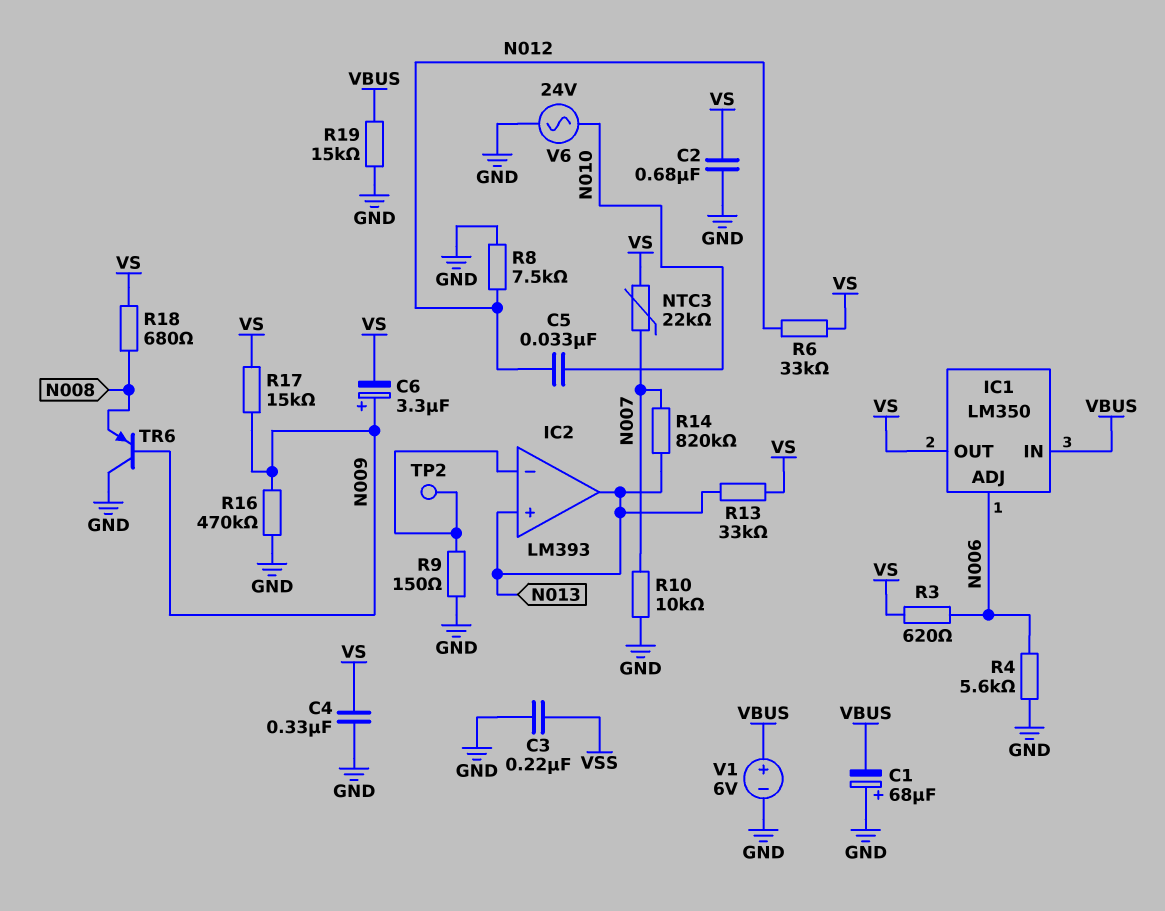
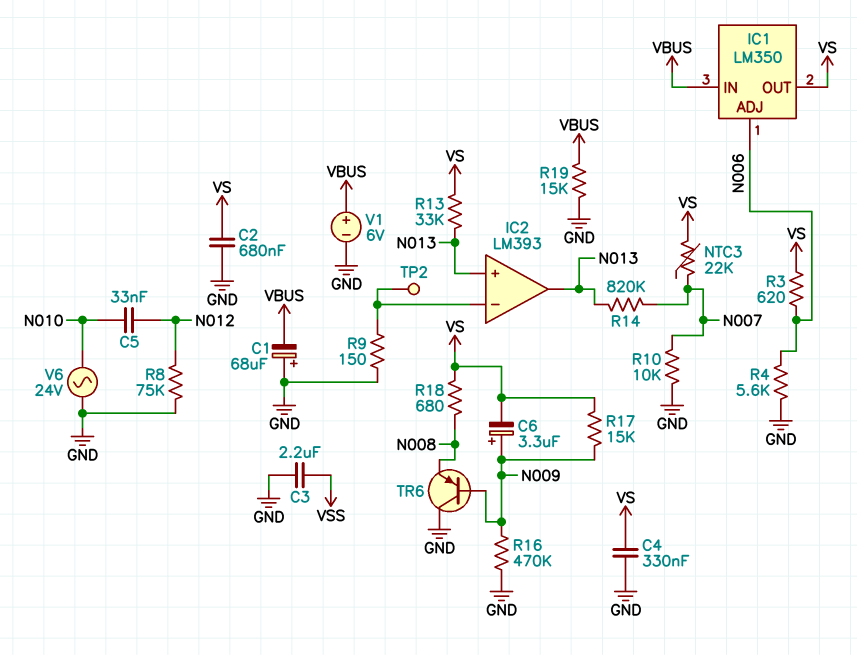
C3: 220nF (GND, VSS) -> 2.2uF (GND, VSS)
R6: 33k (N012, VS) -> none
R8: 7.5k (GND, N012) -> 75k (GND, N012)

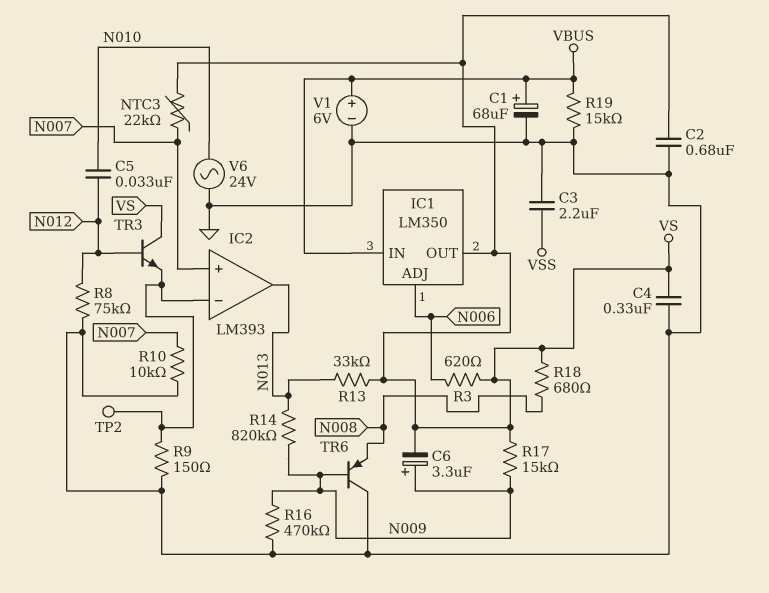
C1: 68uF (plus GND, minus VBUS) -> 68uF (plus VBUS, minus GND)
IC2 pin in+: N013 -> N007
R4: 5.6k (GND, N006) -> none
R14: 820k (N007, N013) -> 820k (N009, N013)
TR3: none -> NPN (B N012, C VS, E IC2/in-)

